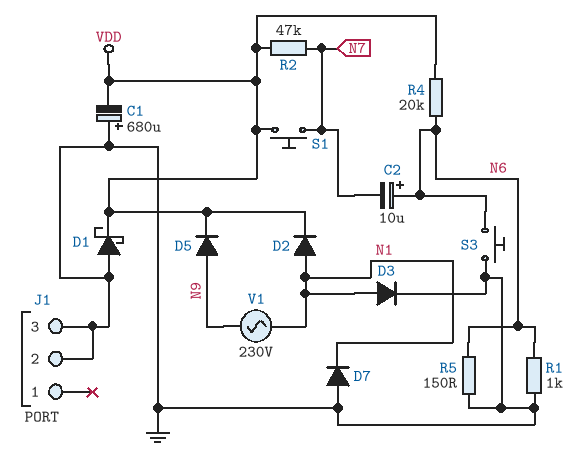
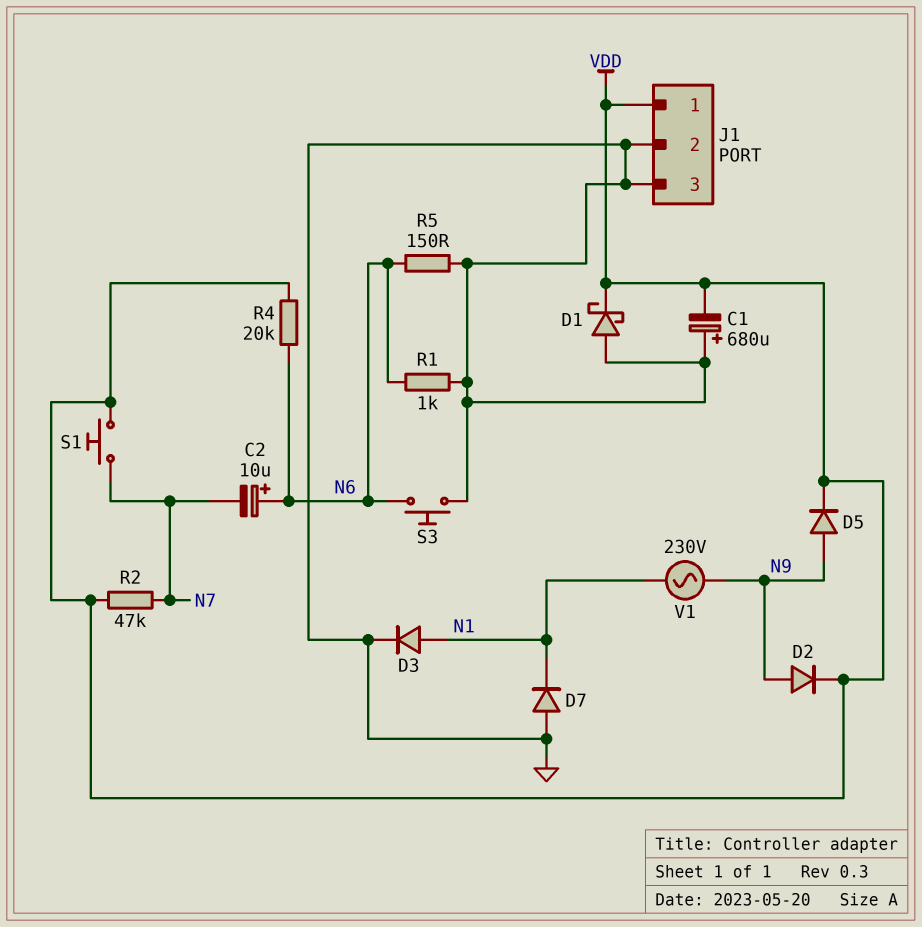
D2: diode (A N1, K VDD) -> diode (A N9, K VDD)
J1 pin 1: none -> VDD

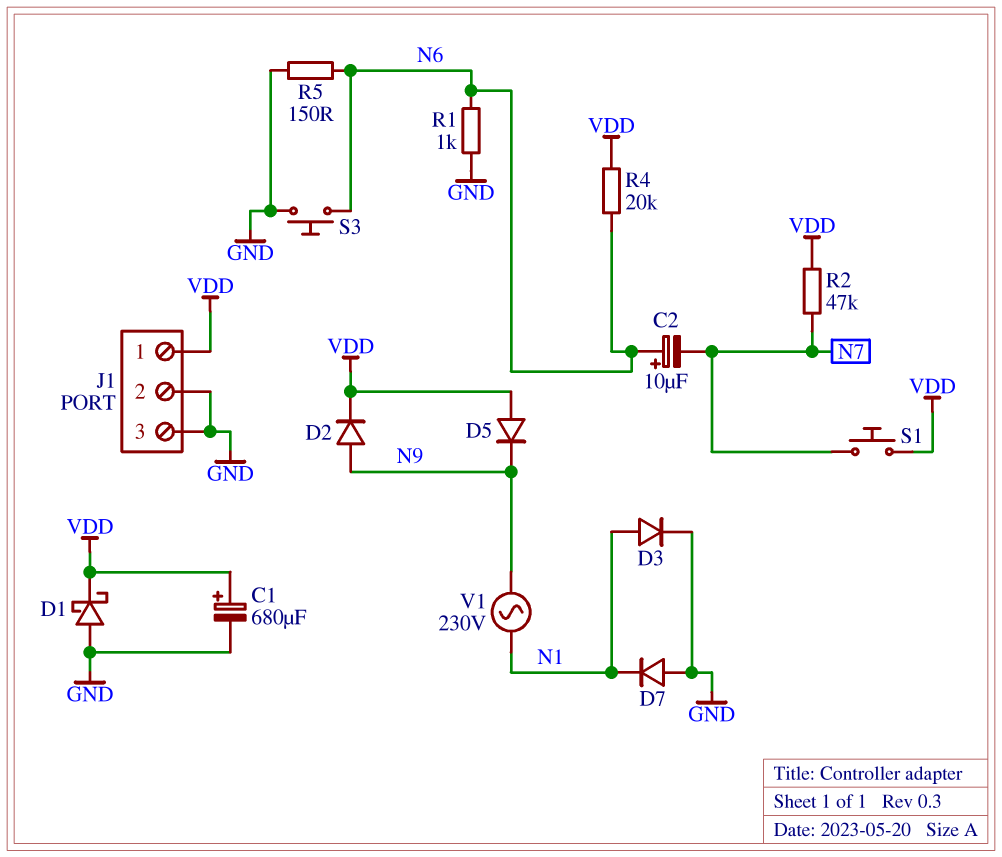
C1: 680uF (plus GND, minus VDD) -> 680uF (plus VDD, minus GND)
D5: diode (A N9, K VDD) -> diode (A VDD, K N9)

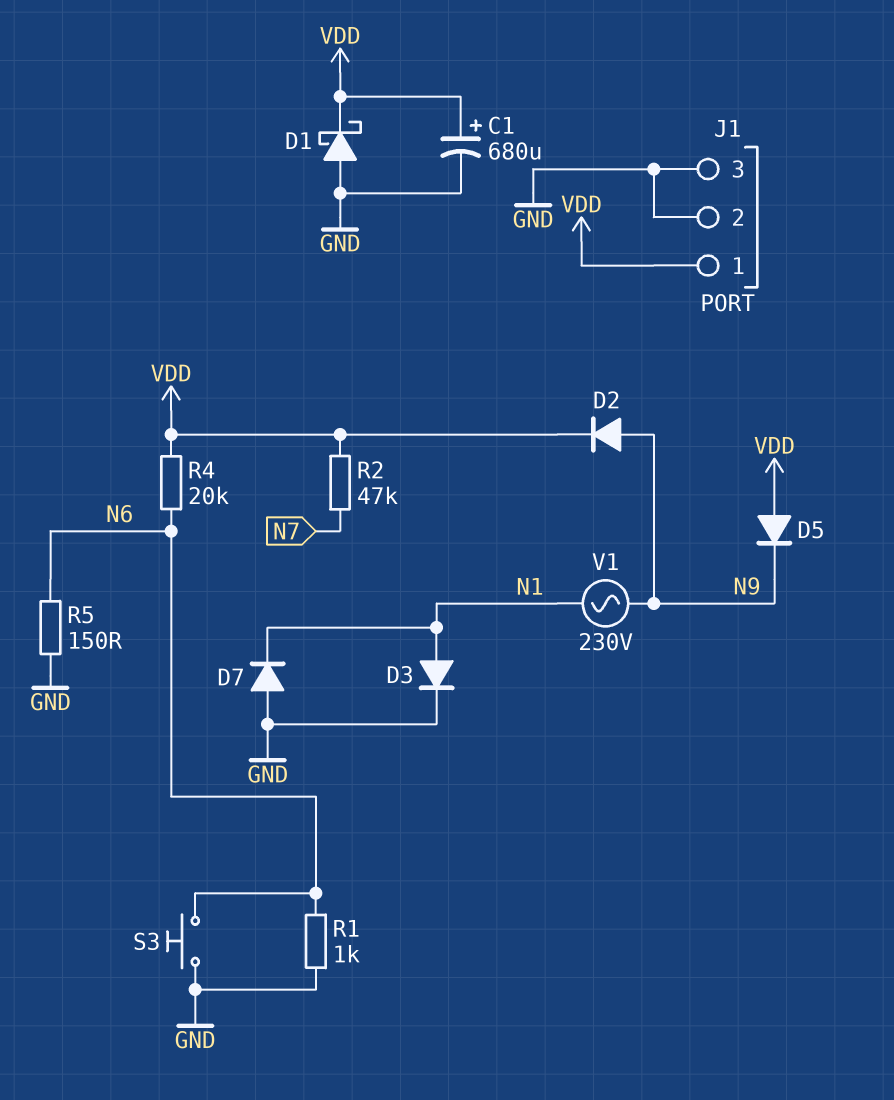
C2: 10uF (plus N6, minus N7) -> none
S1: button (N7, VDD) -> none

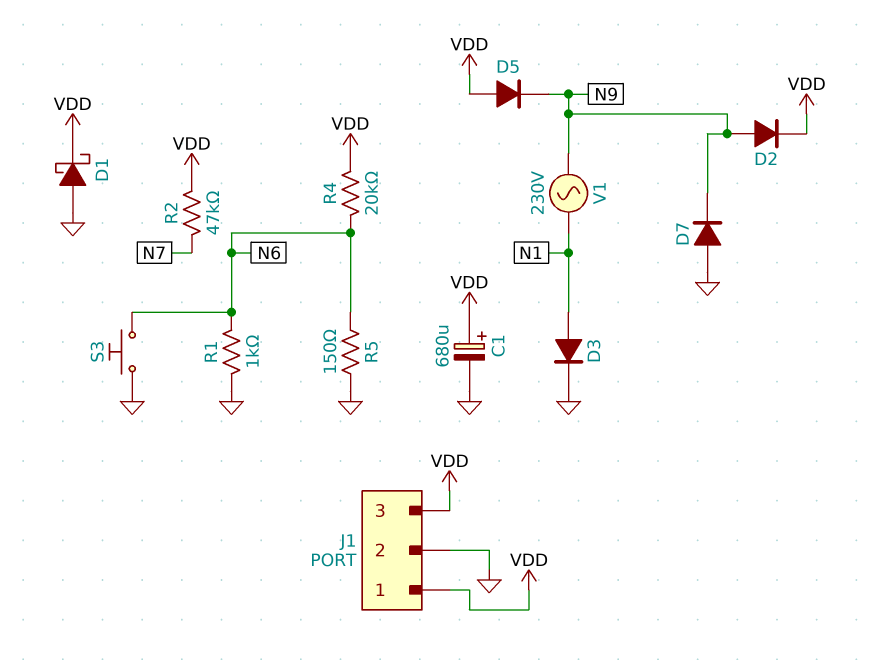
D7: diode (A GND, K N1) -> diode (A GND, K N9)
J1 pin 3: GND -> VDD

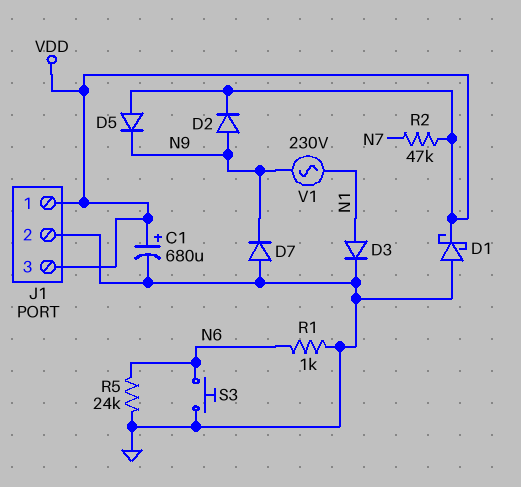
R4: 20k (N6, VDD) -> none
R5: 150 (GND, N6) -> 24k (GND, N6)

